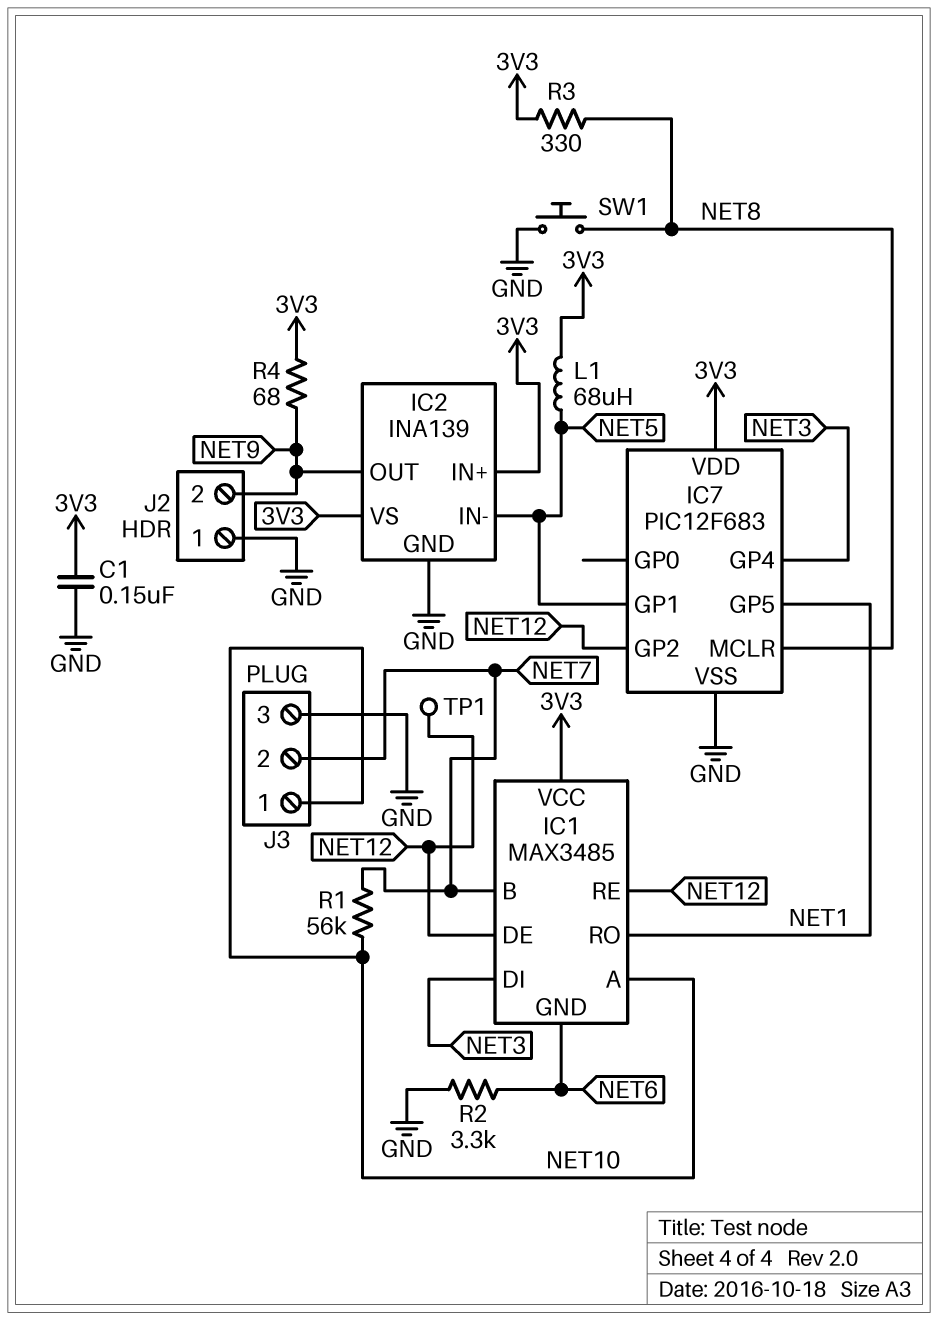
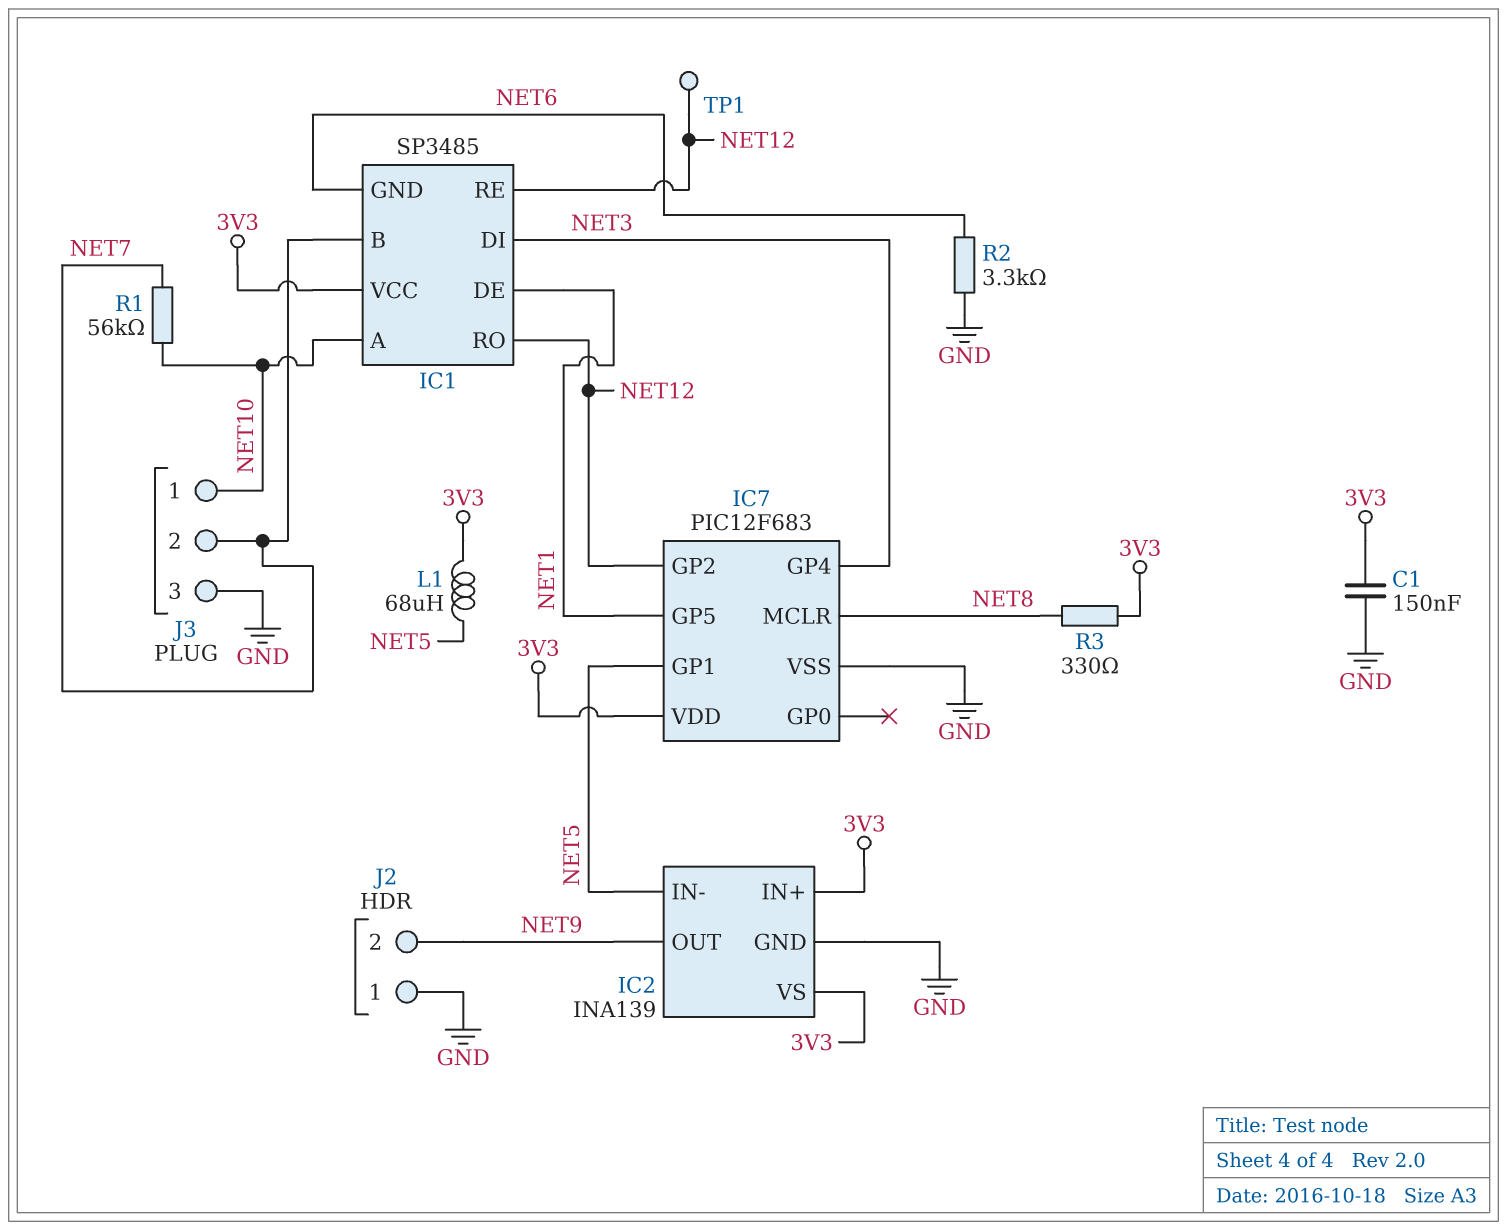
IC1: MAX3485 -> SP3485
IC1 pin DE: NET12 -> NET1
IC1 pin RO: NET1 -> NET12
R4: 68 (3V3, NET9) -> none
SW1: button (GND, NET8) -> none

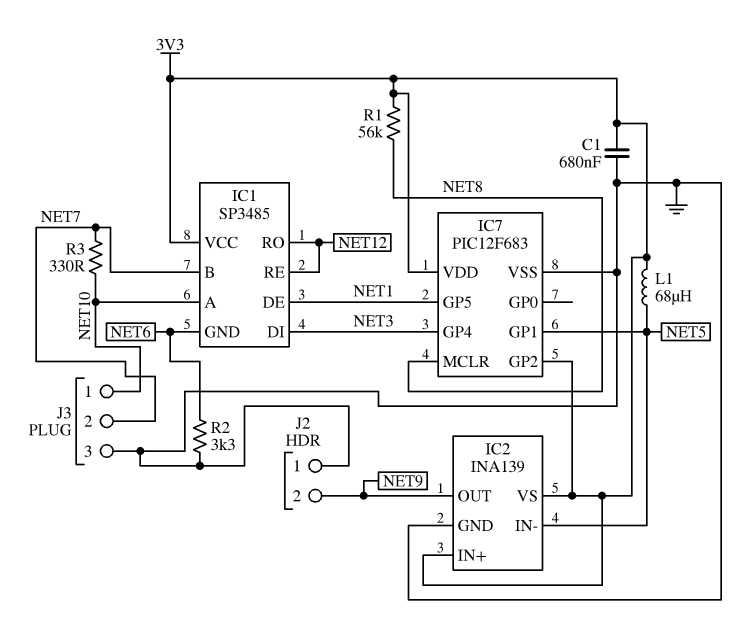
C1: 150nF (3V3, GND) -> 680nF (3V3, GND)
IC7 pin GP2: NET12 -> 3V3
R1: 56k (NET7, NET10) -> 56k (3V3, NET8)
R3: 330 (3V3, NET8) -> 330 (NET7, NET10)
TP1: test point (NET12) -> none

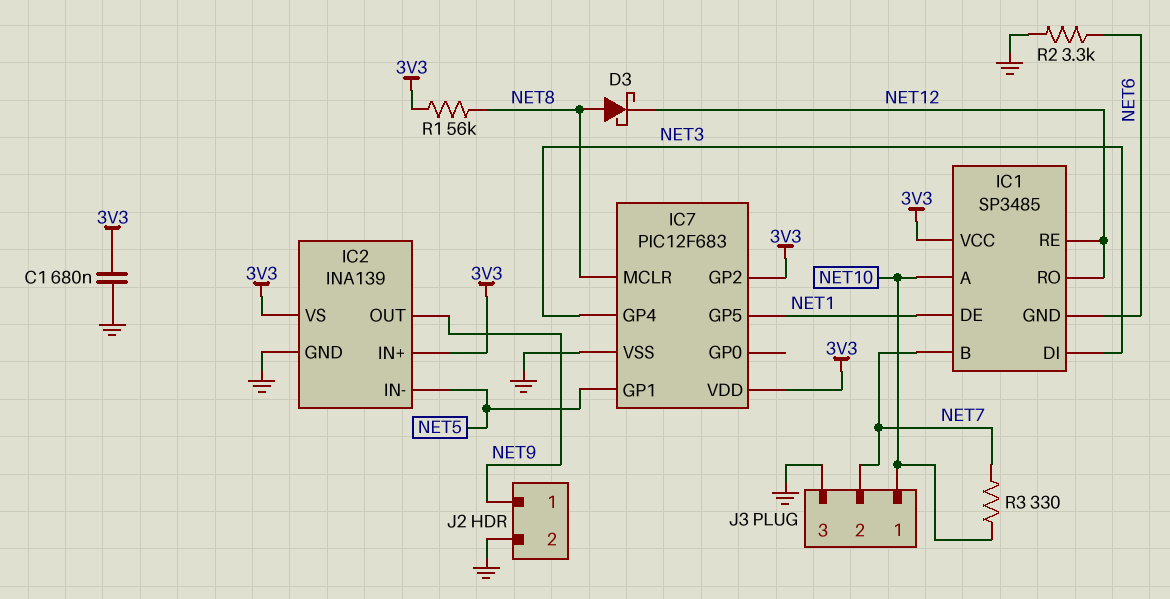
D3: none -> schottky (A NET8, K NET12)
J2 pin 1: GND -> NET9
J2 pin 2: NET9 -> GND
L1: 68uH (3V3, NET5) -> none

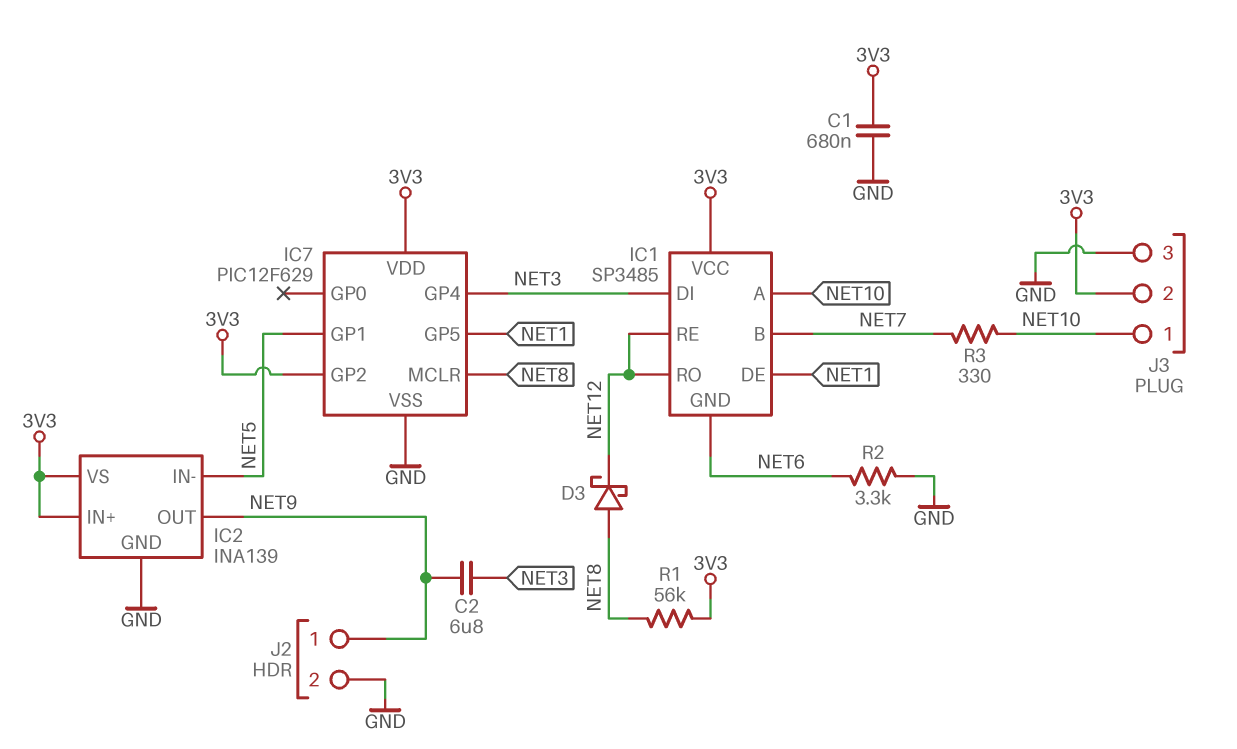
C2: none -> 6.8uF (NET3, NET9)
IC7: PIC12F683 -> PIC12F629
J3 pin 2: NET7 -> 3V3

